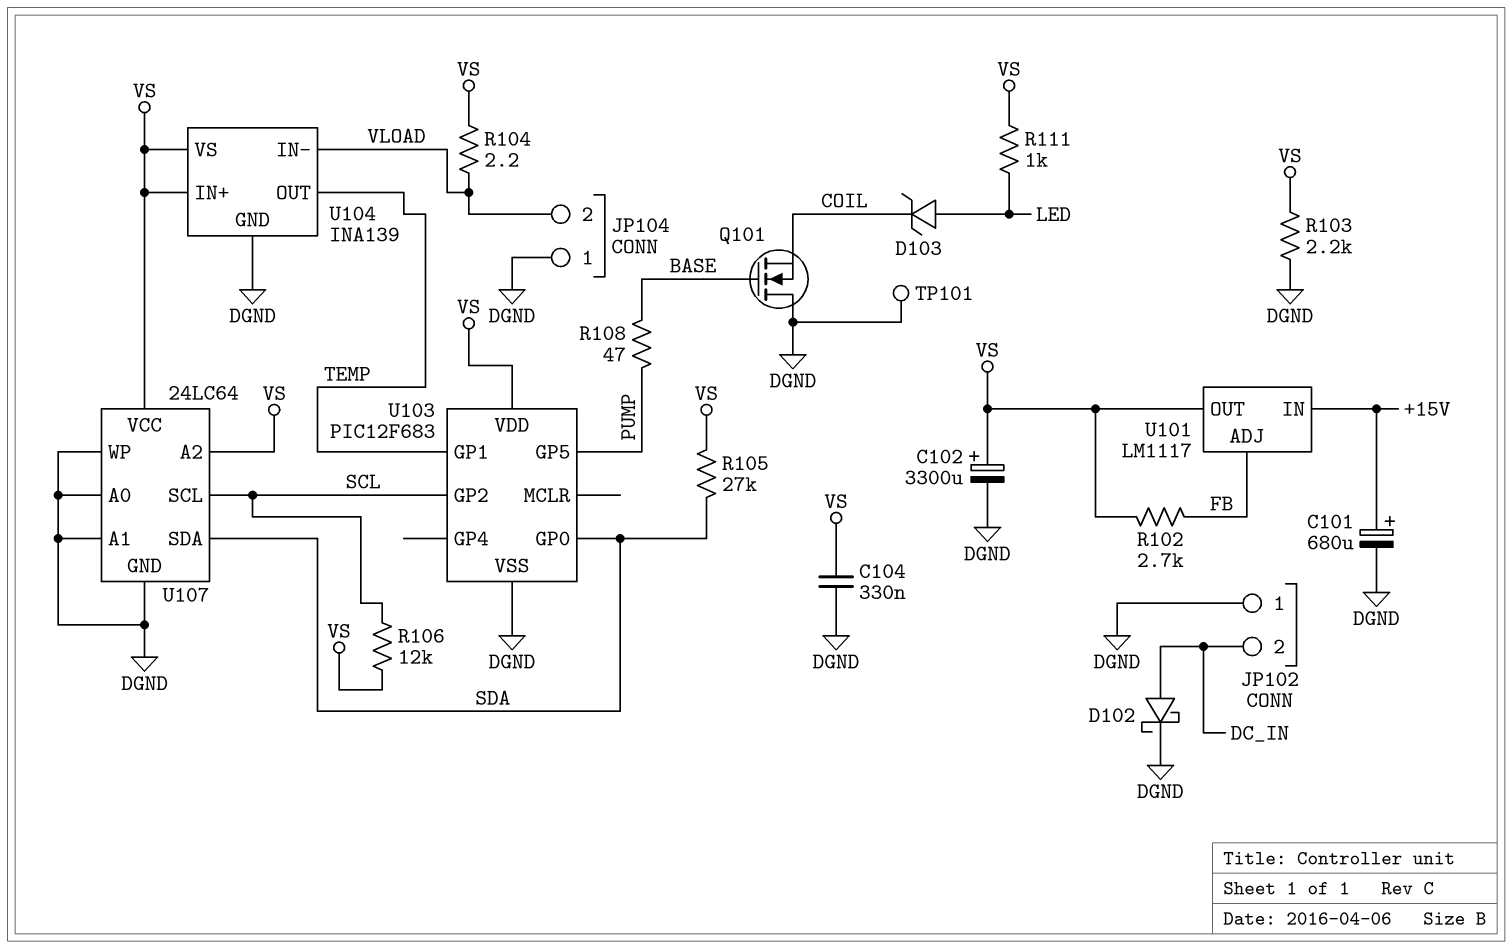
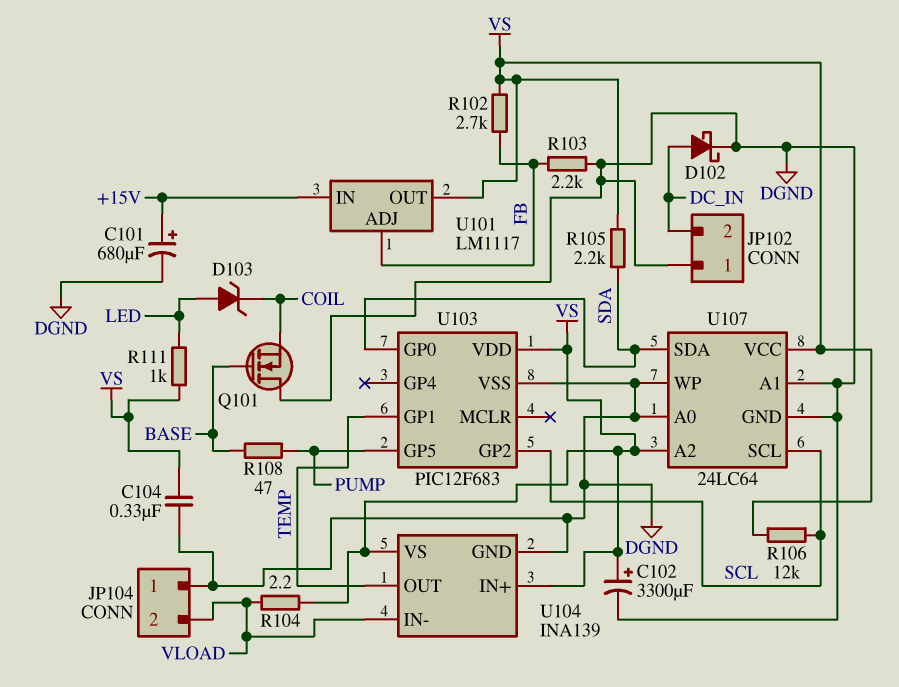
R103: 2.2k (DGND, VS) -> 2.2k (DGND, FB)
R105: 27k (SDA, VS) -> 2.2k (SDA, VS)
TP101: test point (DGND) -> none

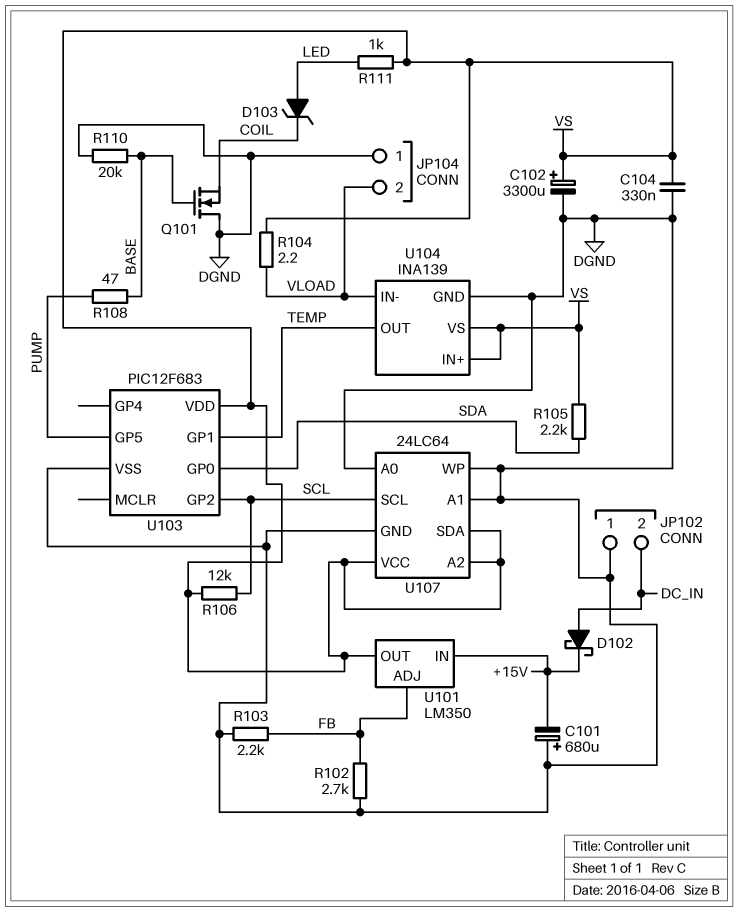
C101: 680uF (plus +15V, minus DGND) -> 680uF (plus DGND, minus +15V)
D102: schottky (A DC_IN, K DGND) -> schottky (A DC_IN, K +15V)
R102: 2.7k (FB, VS) -> 2.7k (DGND, FB)
R110: none -> 20k (BASE, DGND)
U101: LM1117 -> LM350
U107 pin SDA: SDA -> VS

